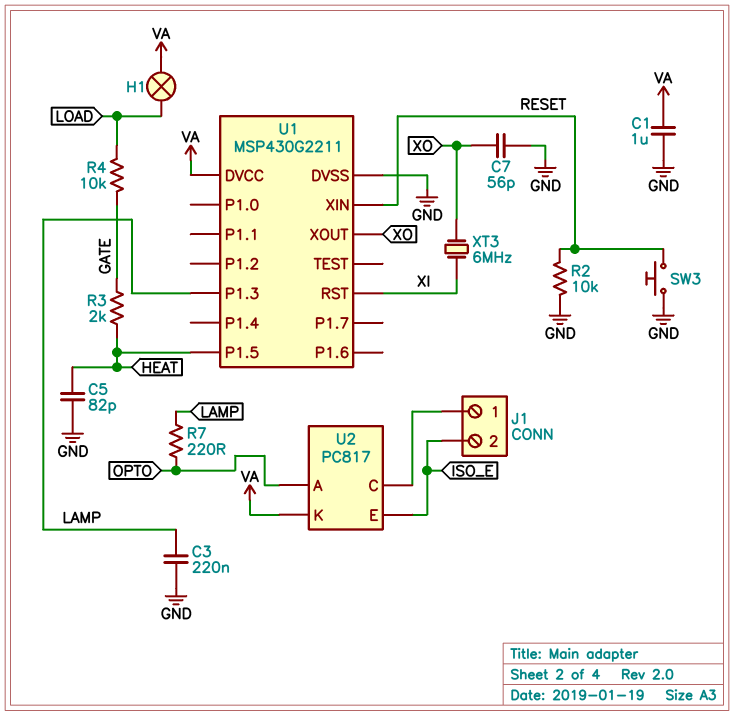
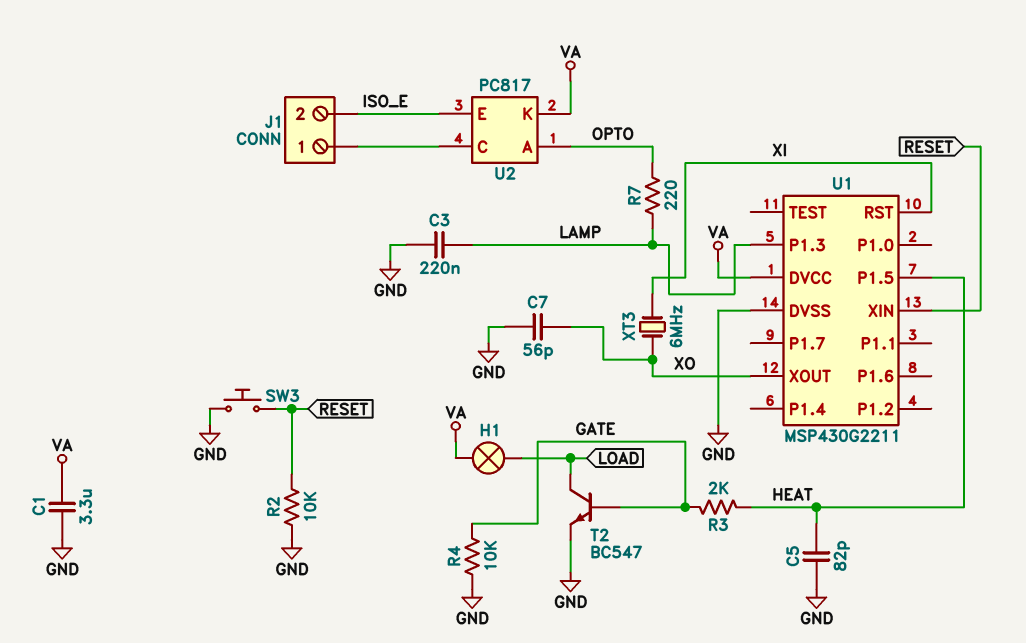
C1: 1uF (GND, VA) -> 3.3uF (GND, VA)
R4: 10k (GATE, LOAD) -> 10k (GATE, GND)
T2: none -> NPN BC547 (B GATE, C LOAD, E GND)

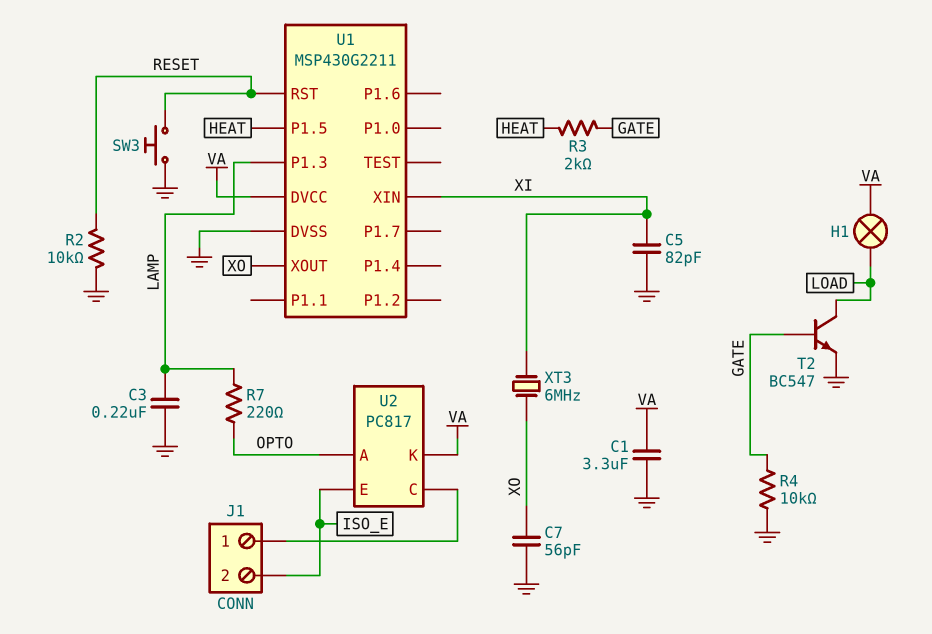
C5: 82pF (GND, HEAT) -> 82pF (GND, XI)
U1 pin RST: XI -> RESET
U1 pin XIN: RESET -> XI

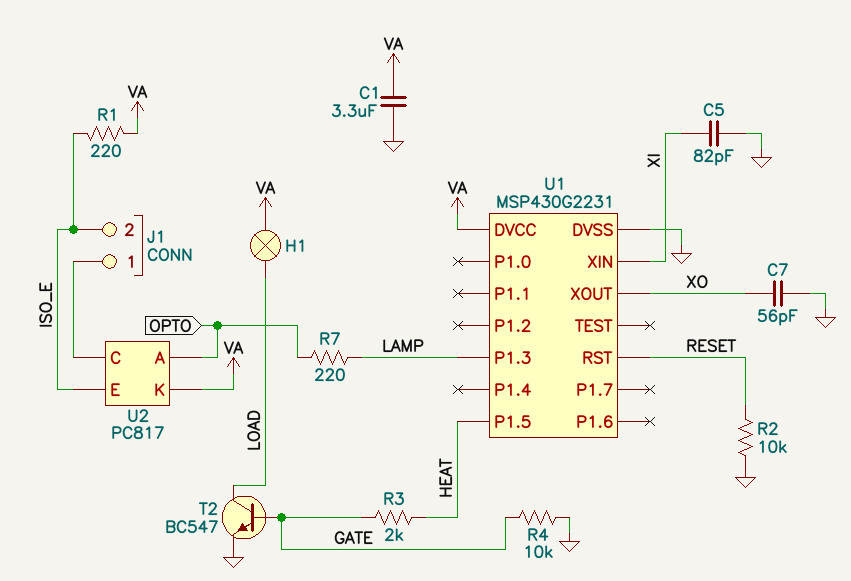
C3: 220nF (GND, LAMP) -> none
R1: none -> 220 (ISO_E, VA)
SW3: button (GND, RESET) -> none
U1: MSP430G2211 -> MSP430G2231
XT3: 6MHz (XI, XO) -> none

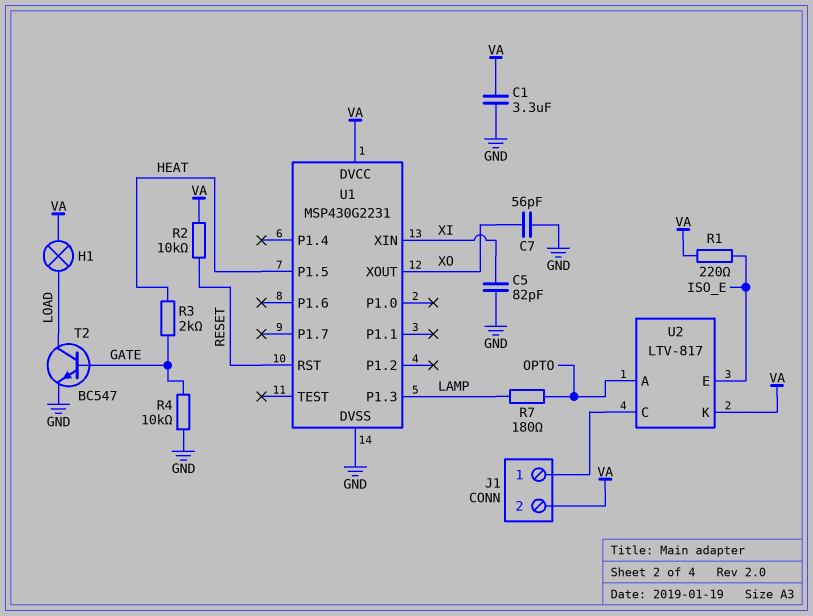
J1 pin 2: ISO_E -> VA
R2: 10k (GND, RESET) -> 10k (RESET, VA)
R7: 220 (LAMP, OPTO) -> 180 (LAMP, OPTO)
U2: PC817 -> LTV-817

